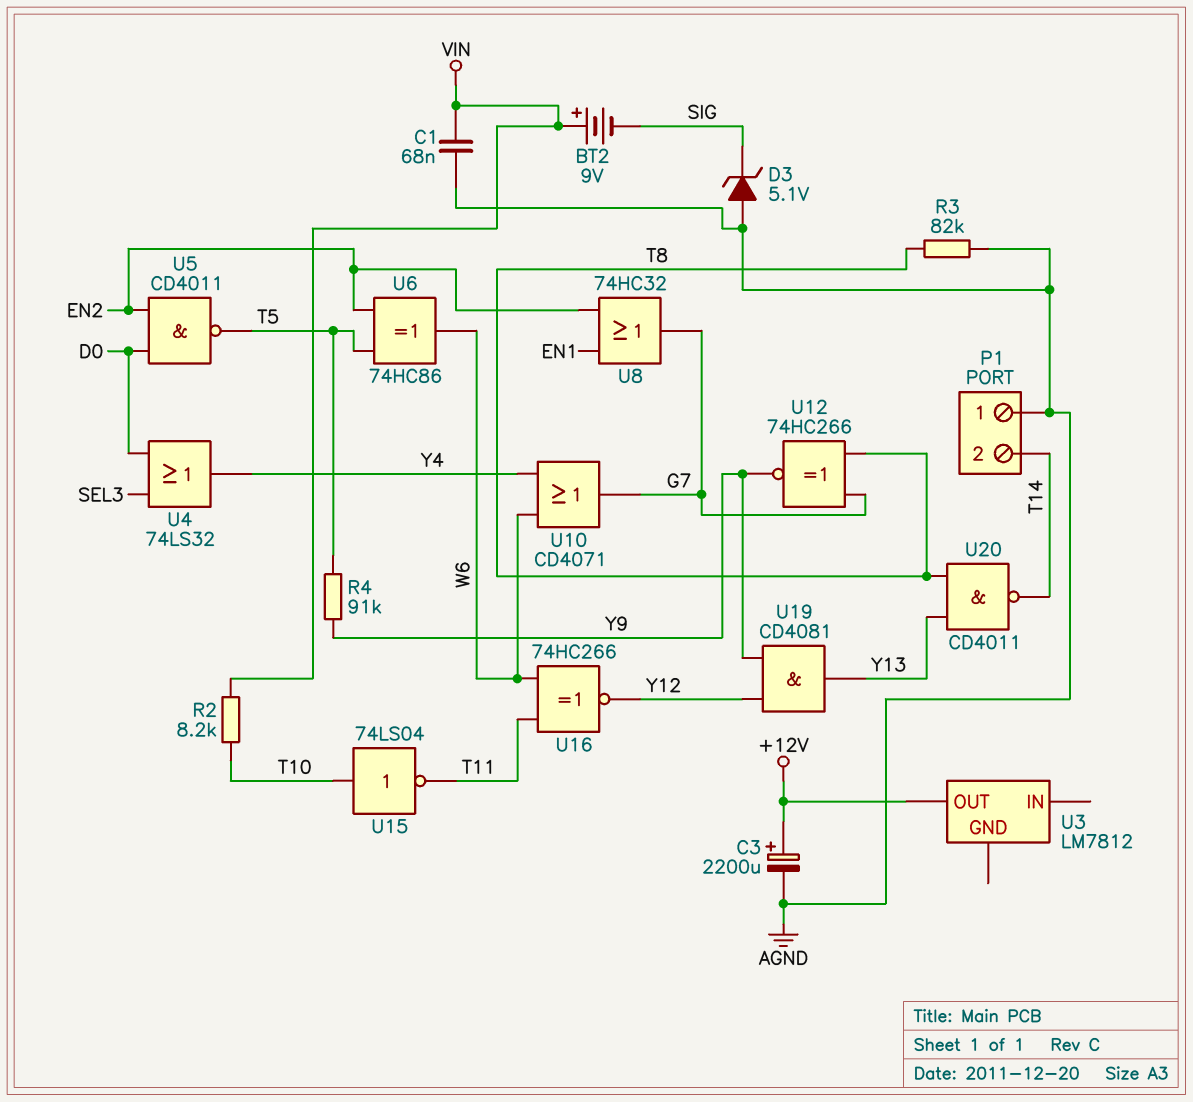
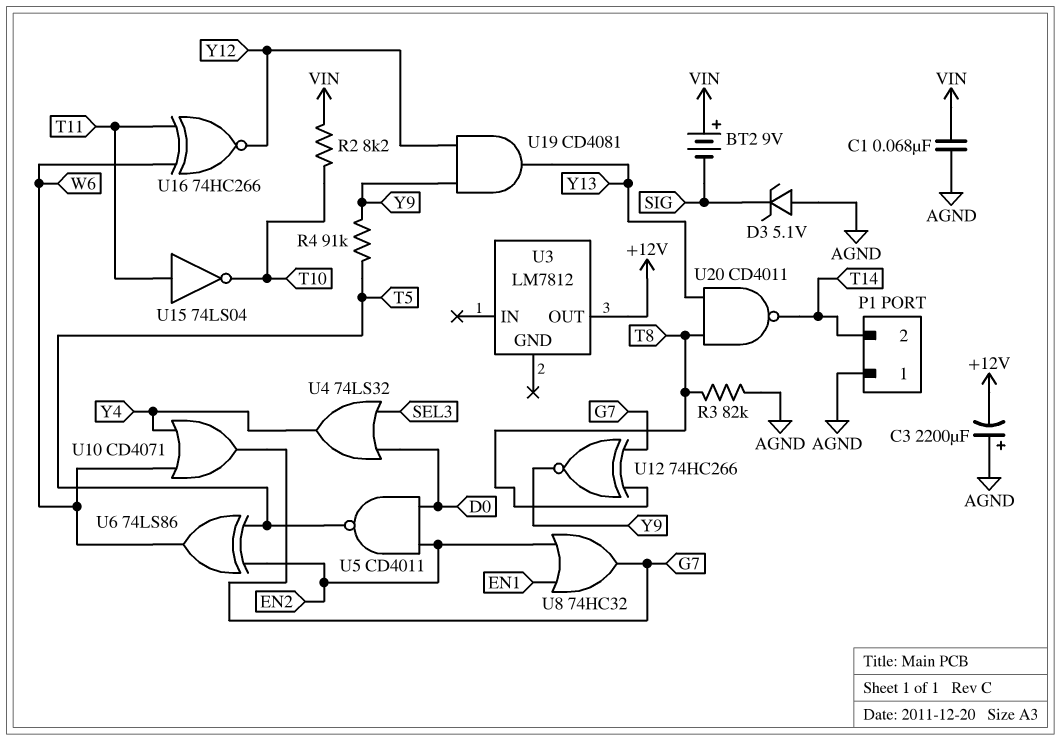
C3: 2200uF (plus +12V, minus AGND) -> 2200uF (plus AGND, minus +12V)
U6: XOR 74HC86 (in EN2, in T5, out W6) -> XOR 74LS86 (in EN2, in T5, out W6)
U15: NOT 74LS04 (in T10, out T11) -> NOT 74LS04 (in T11, out T10)

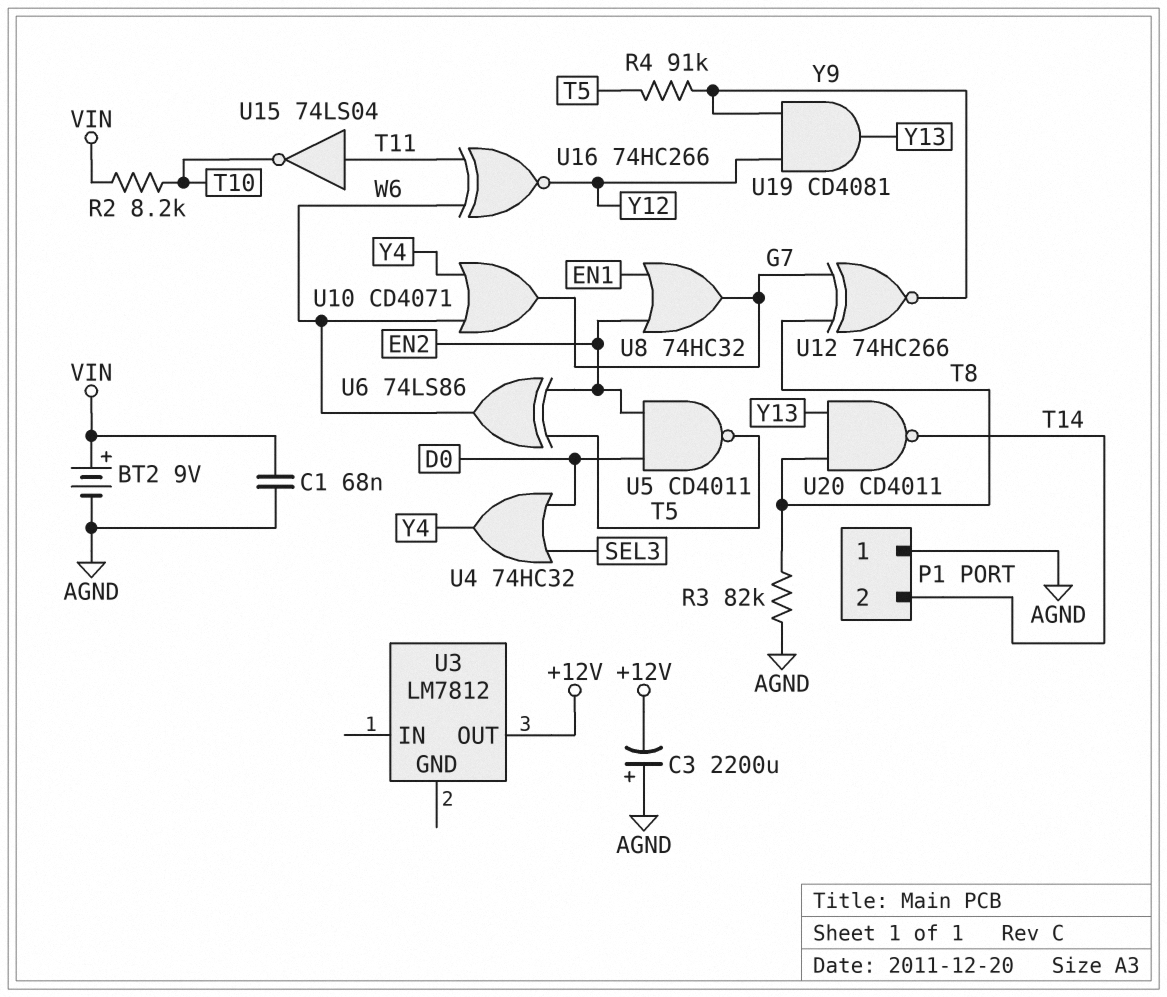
BT2: 9V (plus VIN, minus SIG) -> 9V (plus VIN, minus AGND)
D3: zener 5.1V (A AGND, K SIG) -> none
U4: OR 74LS32 (in D0, in SEL3, out Y4) -> OR 74HC32 (in D0, in SEL3, out Y4)

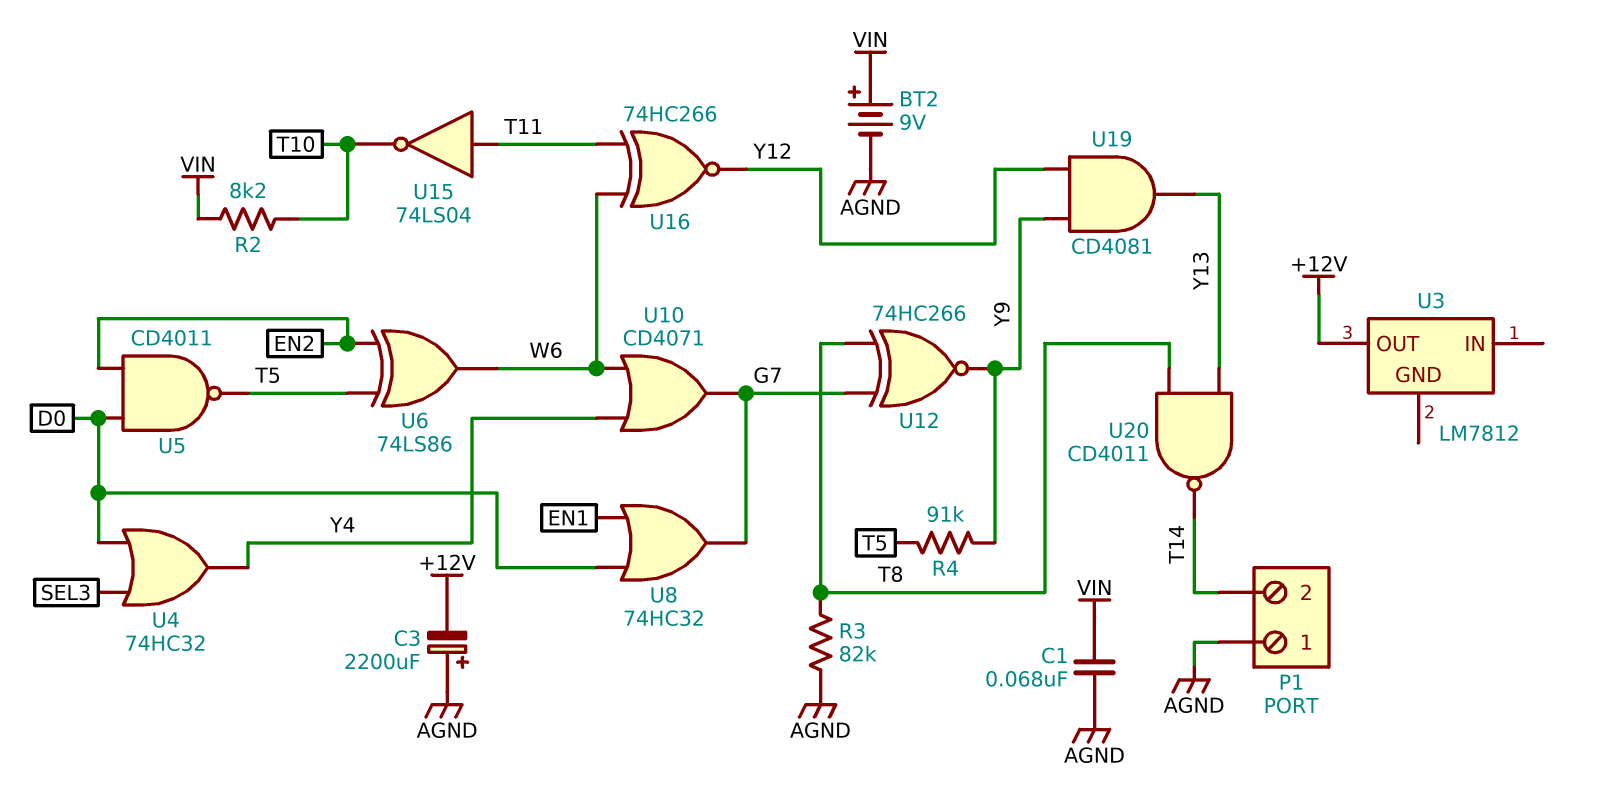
U8: OR 74HC32 (in EN1, in EN2, out G7) -> OR 74HC32 (in D0, in EN1, out G7)

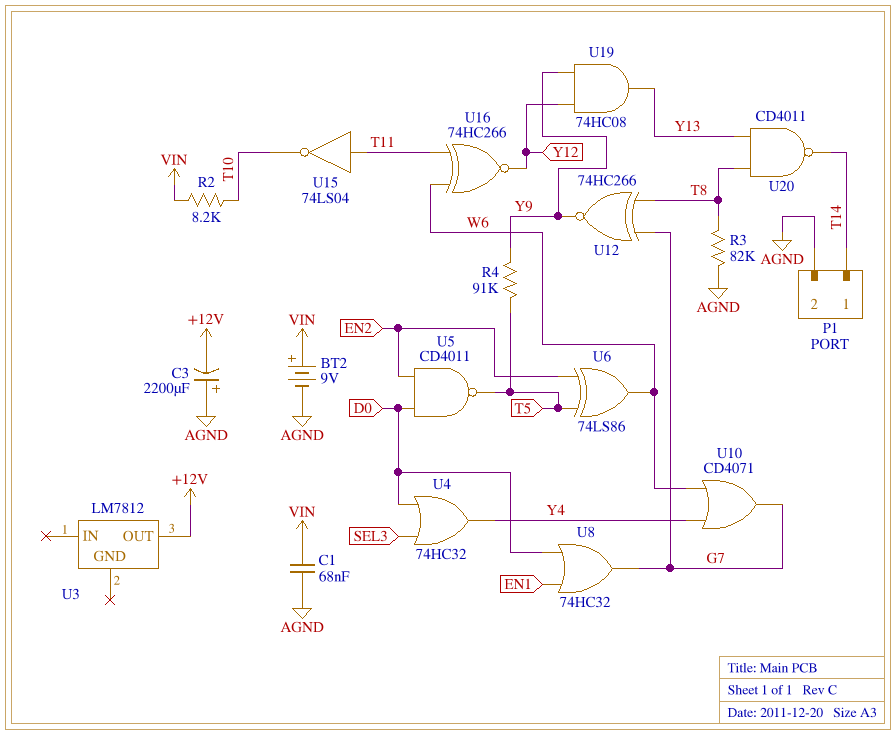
P1 pin 1: AGND -> T14
P1 pin 2: T14 -> AGND
U19: AND CD4081 (in Y9, in Y12, out Y13) -> AND 74HC08 (in Y9, in Y12, out Y13)

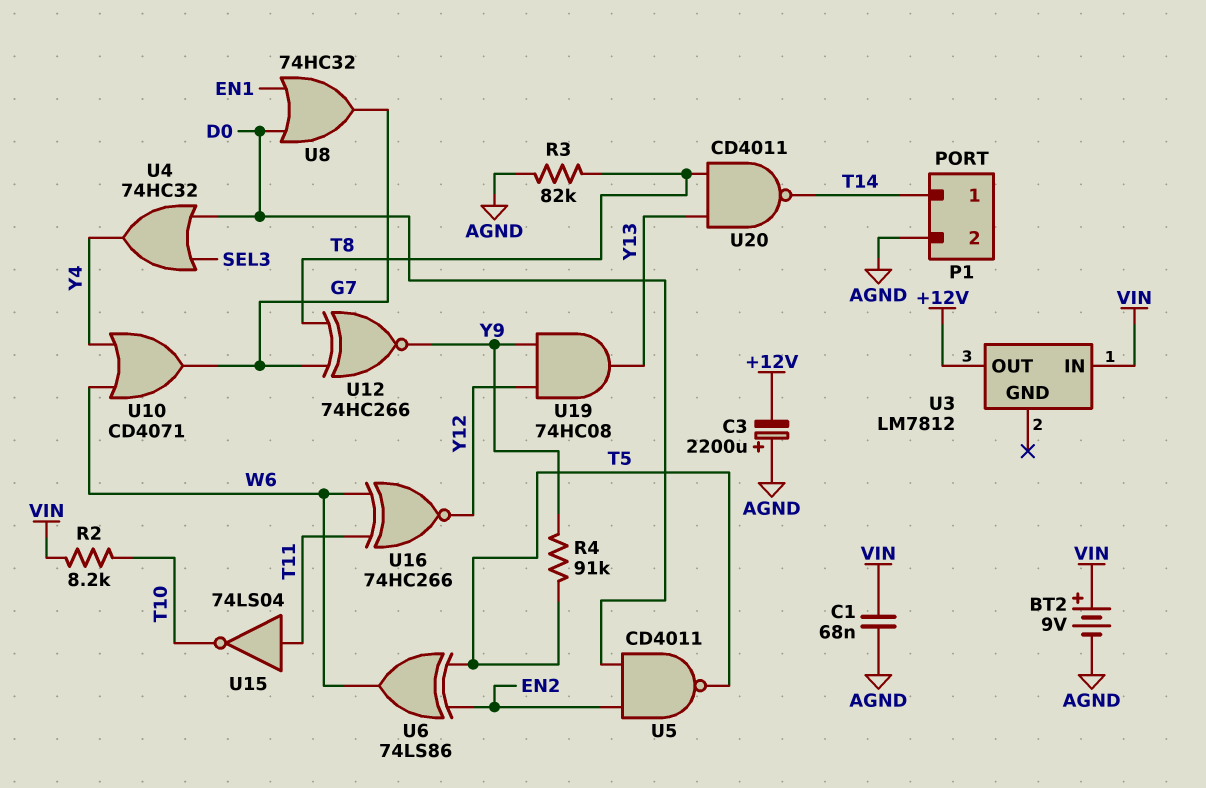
U3 pin IN: none -> VIN

